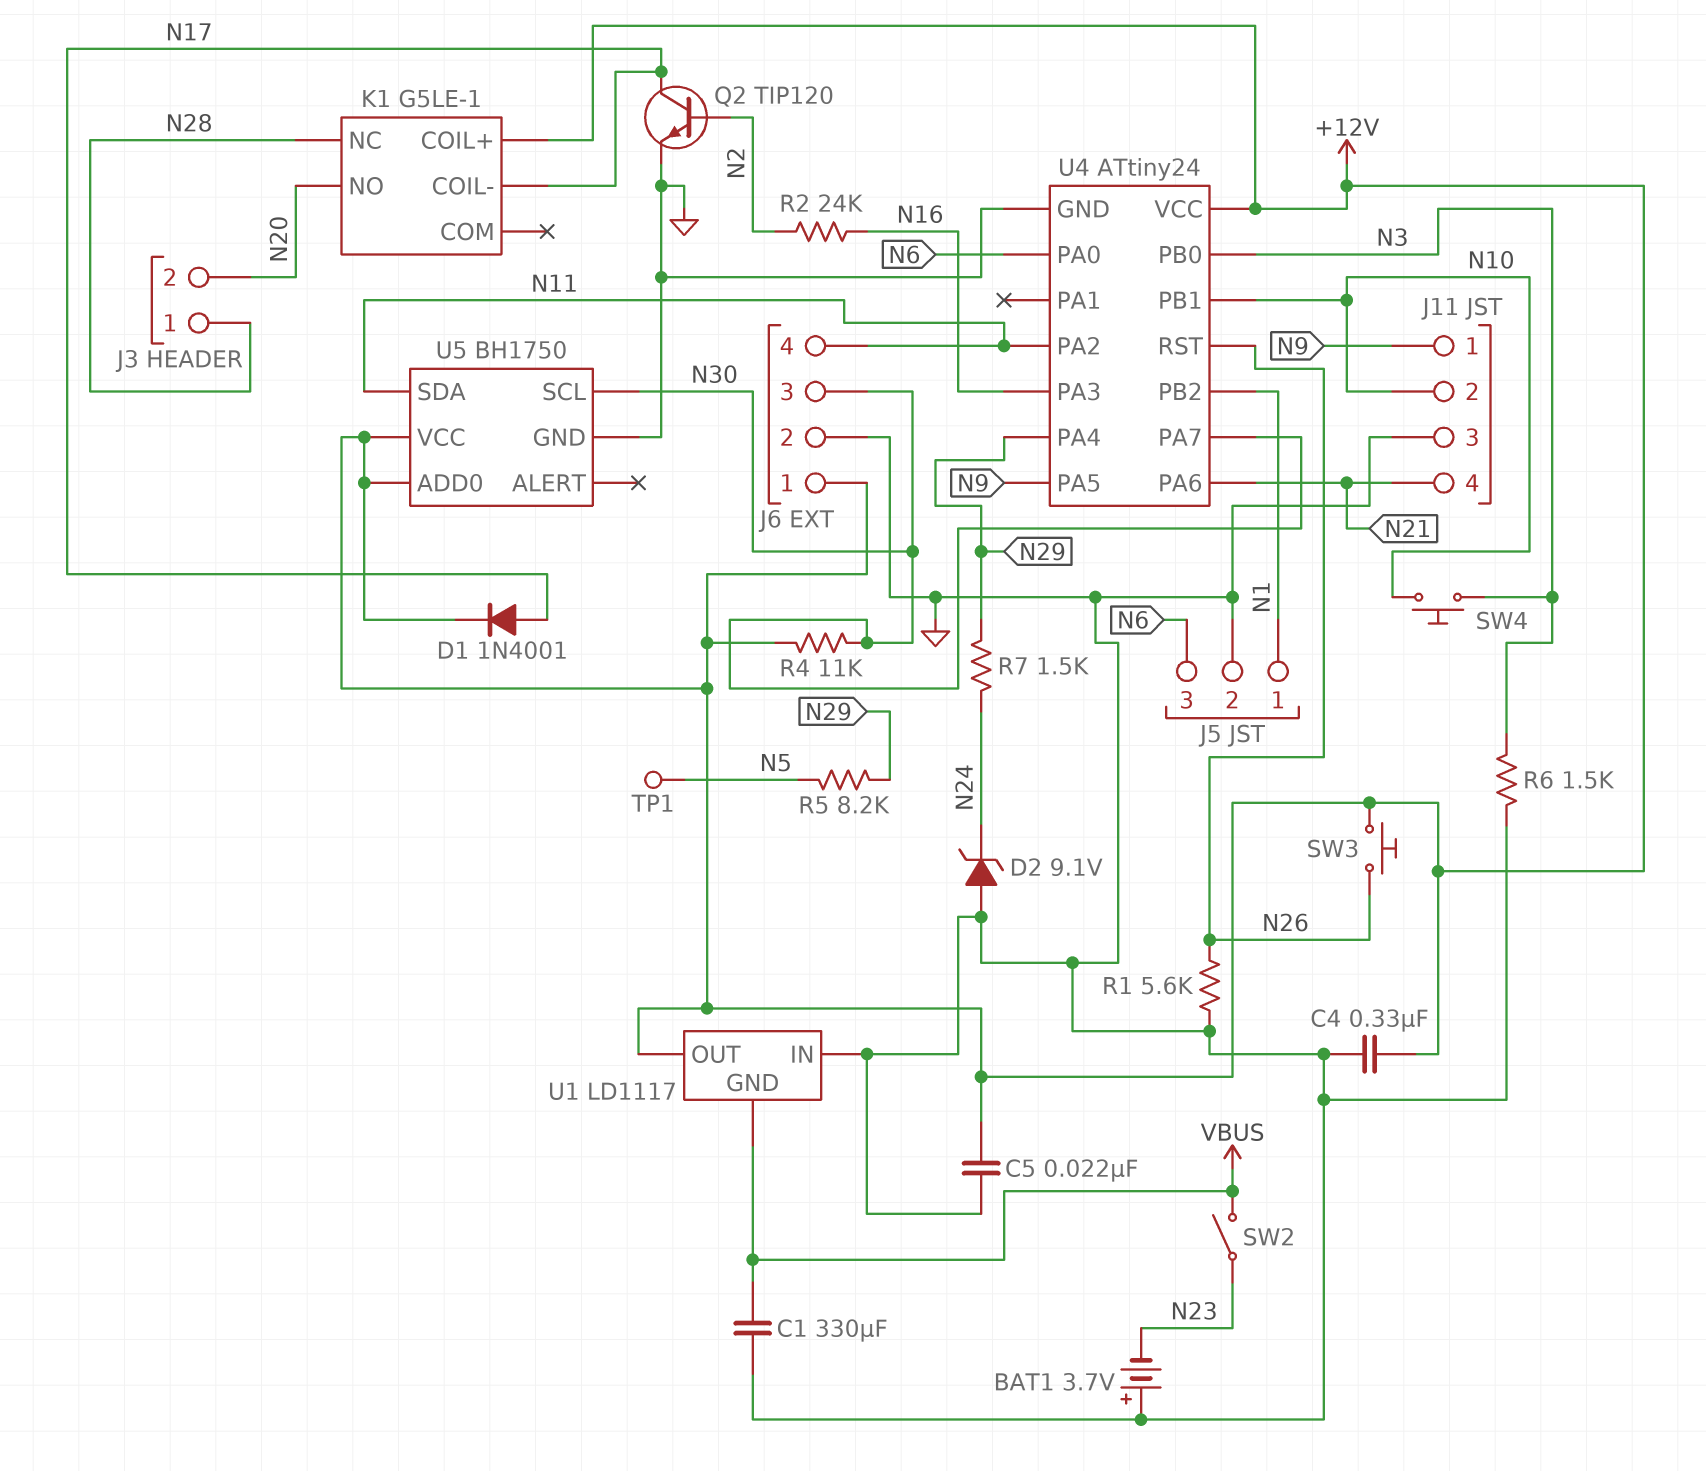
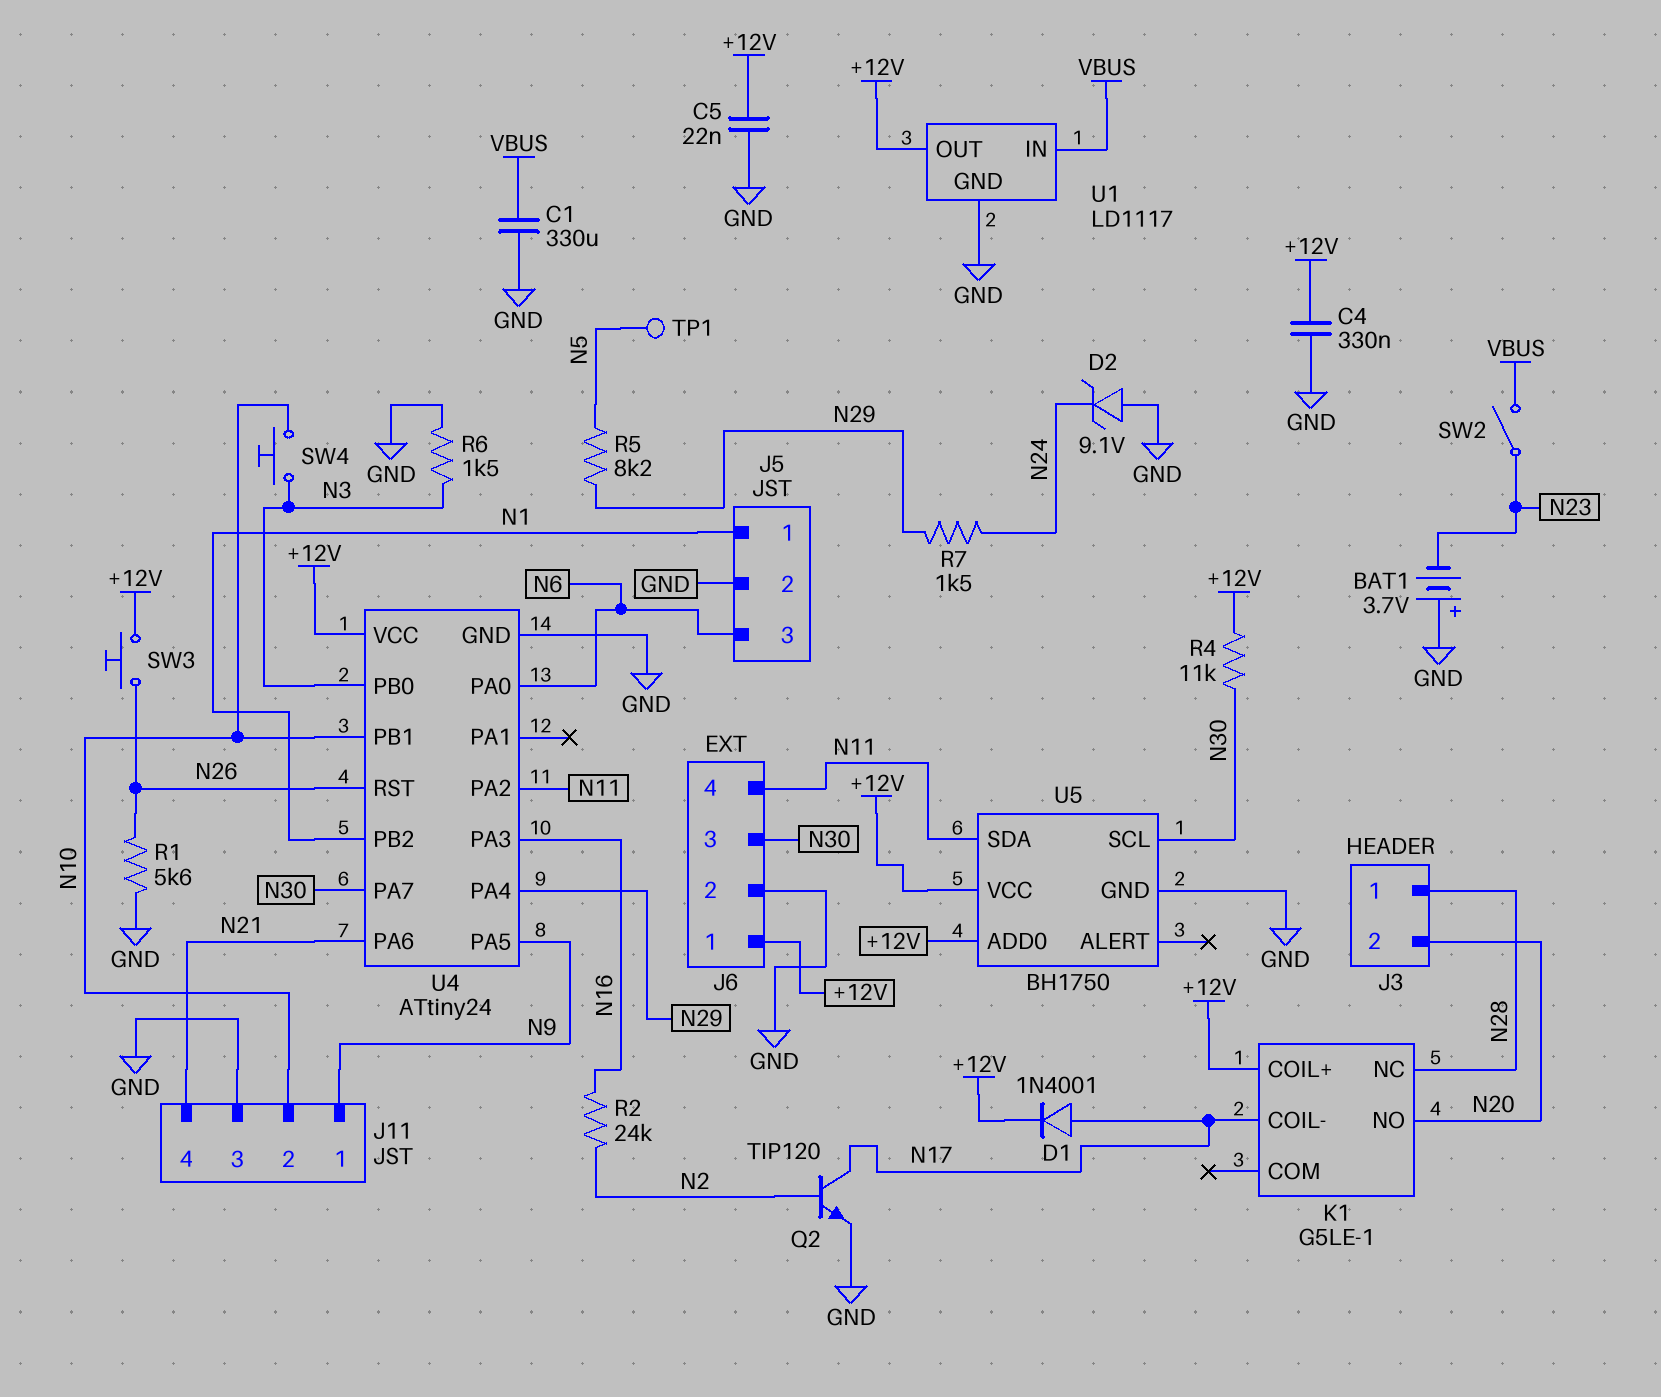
U1 pin GND: VBUS -> GND
U1 pin IN: GND -> VBUS

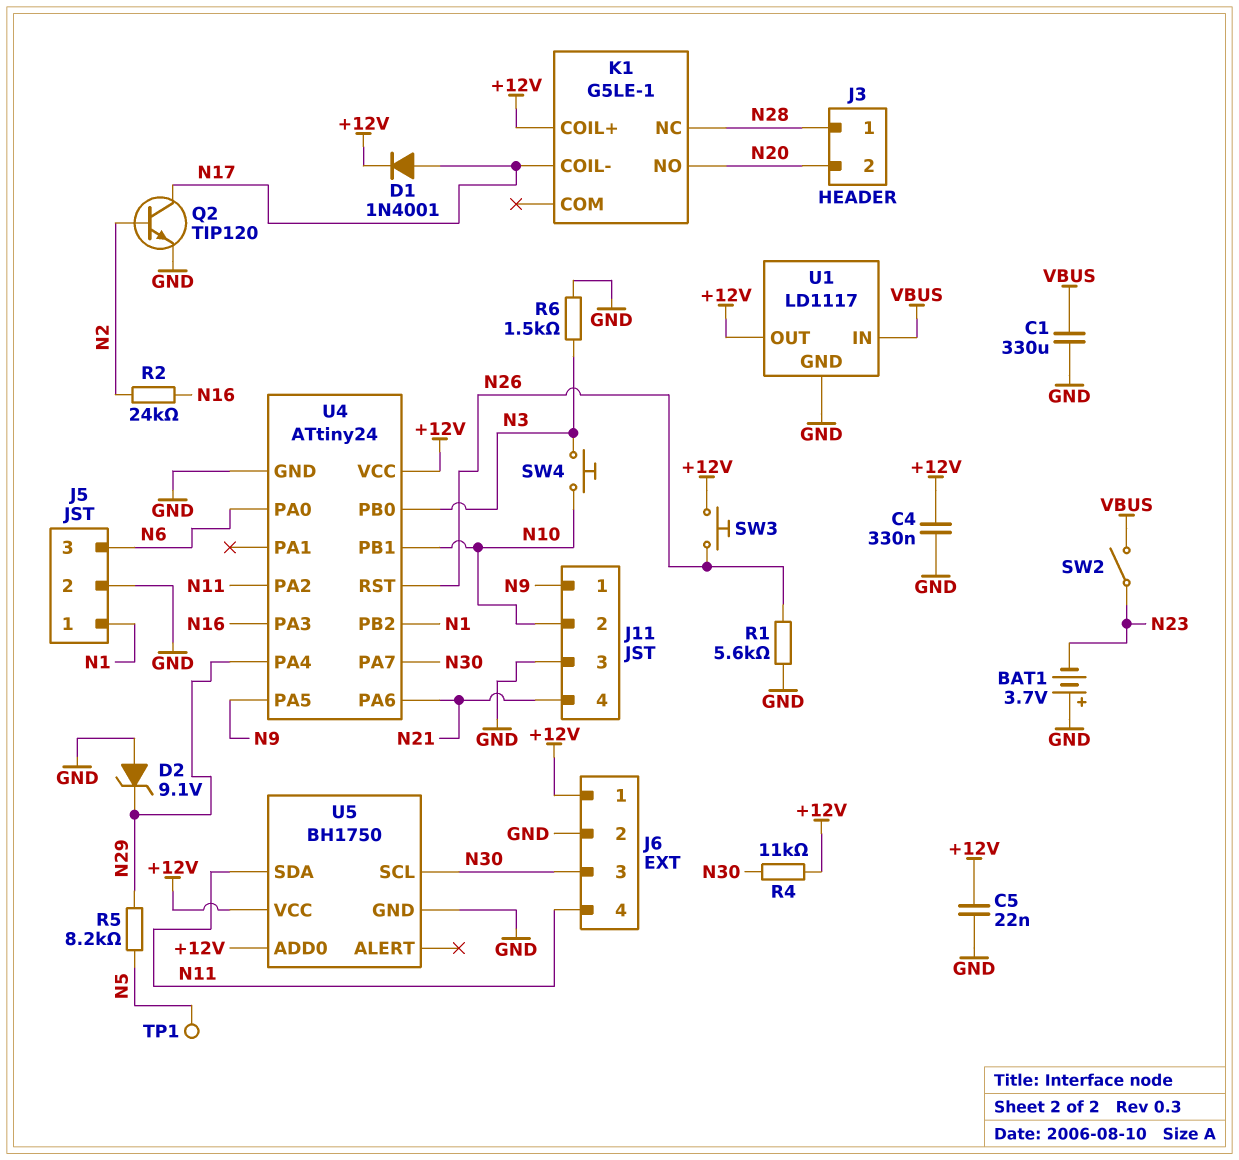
D2: zener 9.1V (A GND, K N24) -> zener 9.1V (A GND, K N29)
R7: 1.5k (N24, N29) -> none

